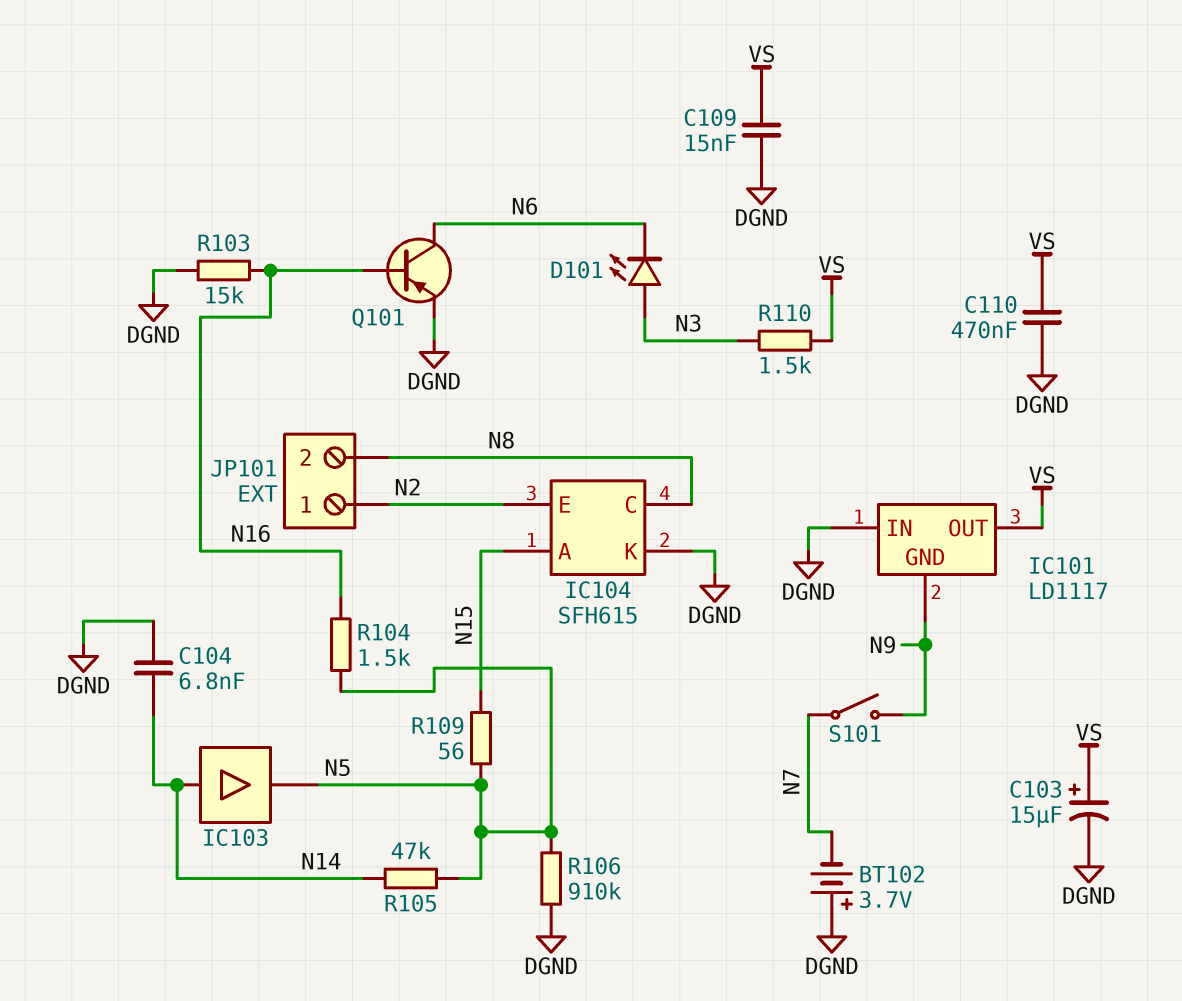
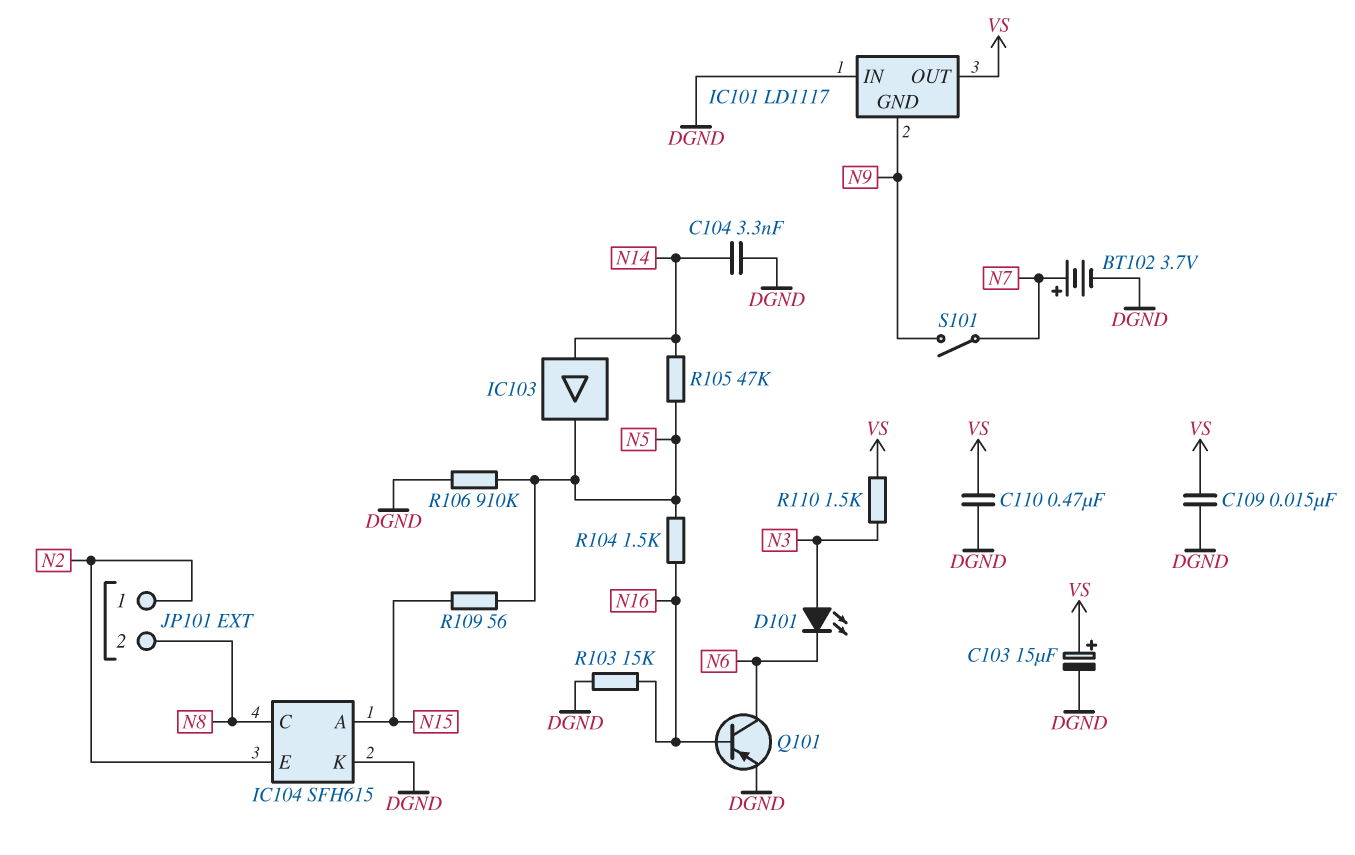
BT102: 3.7V (plus DGND, minus N7) -> 3.7V (plus N7, minus DGND)
C104: 6.8nF (DGND, N14) -> 3.3nF (DGND, N14)

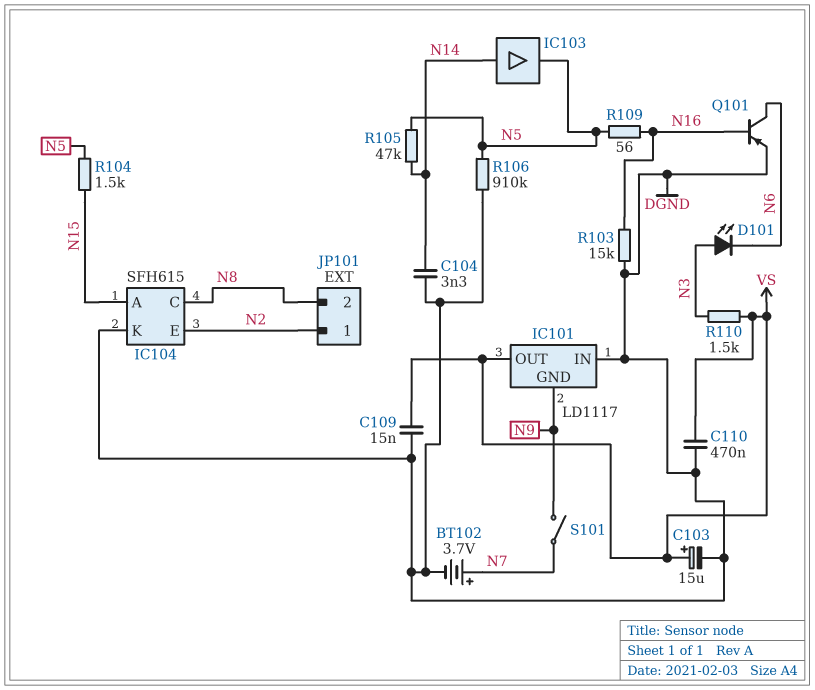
R104: 1.5k (N5, N16) -> 1.5k (N5, N15)
R109: 56 (N5, N15) -> 56 (N5, N16)

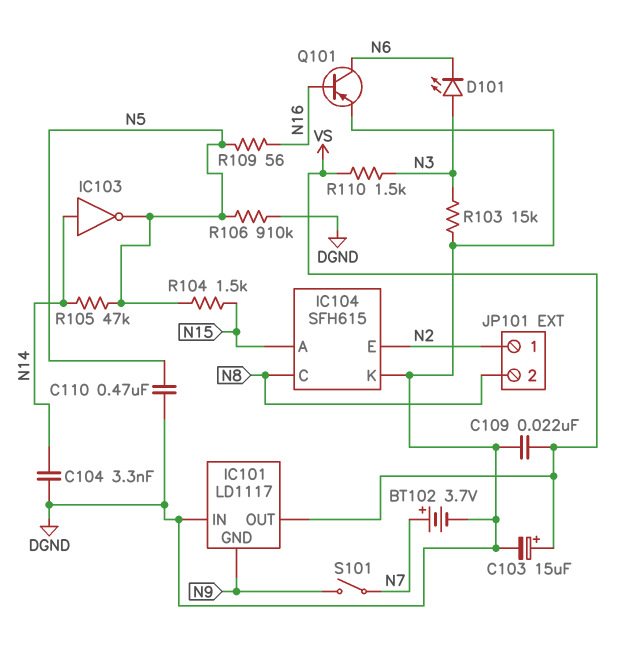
C109: 15nF (DGND, VS) -> 22nF (DGND, VS)
C110: 470nF (DGND, VS) -> 470nF (DGND, N5)
IC103: buffer (in N14, out N5) -> NOT (in N14, out N5)
R103: 15k (DGND, N16) -> 15k (DGND, N3)

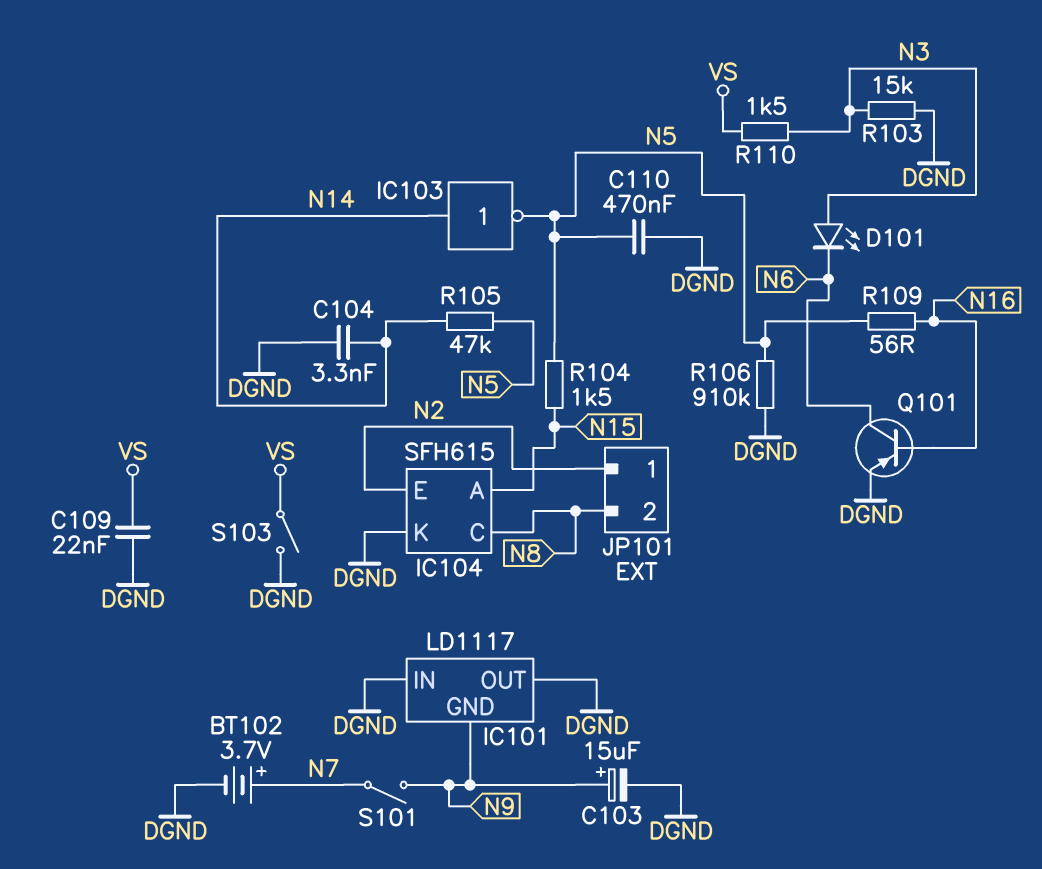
C103: 15uF (plus VS, minus DGND) -> 15uF (plus N9, minus DGND)
IC101 pin OUT: VS -> DGND
S103: none -> switch (DGND, VS)

